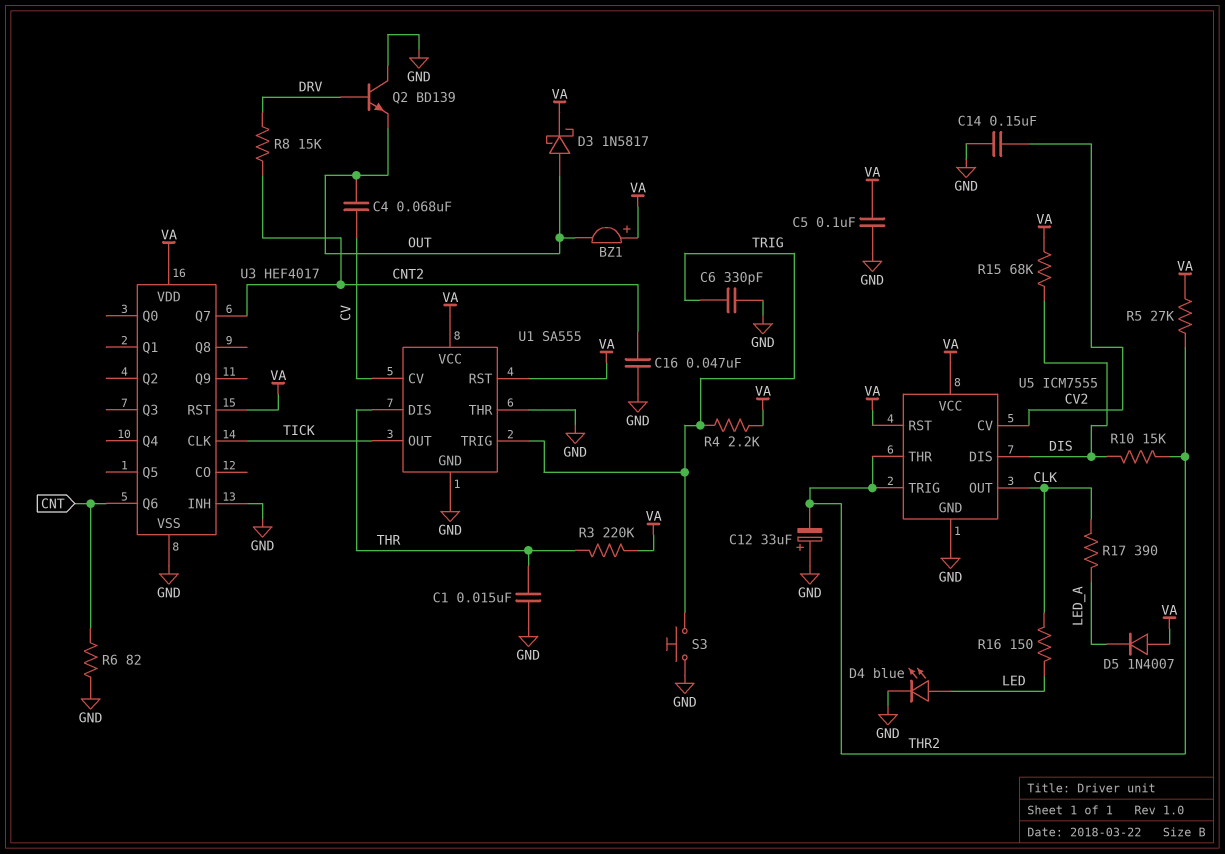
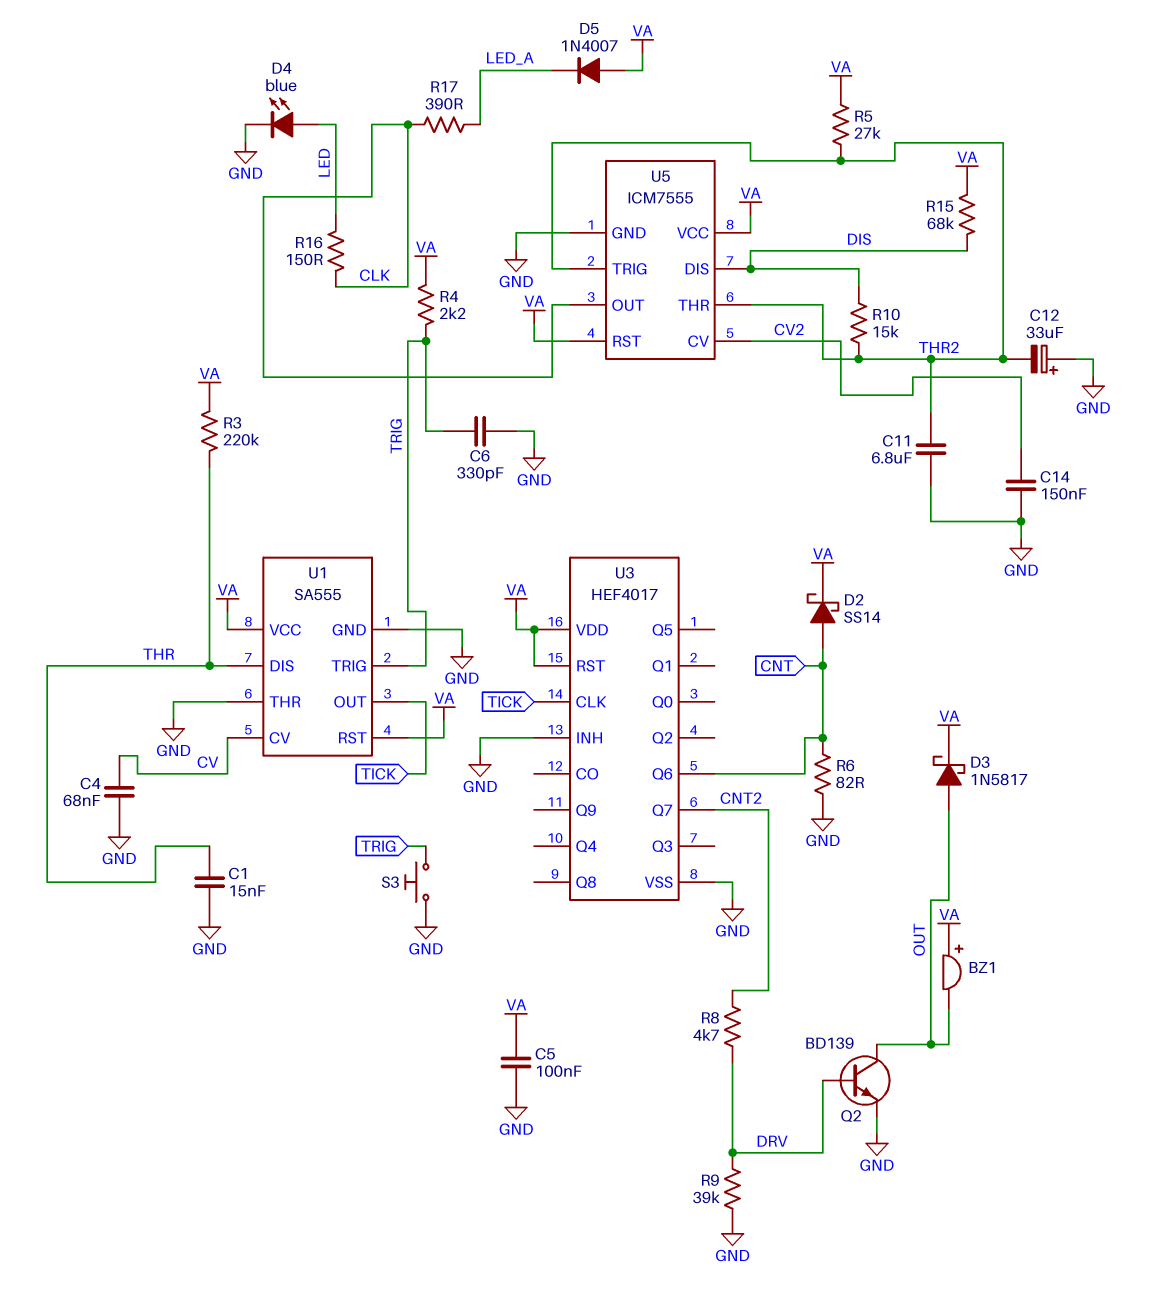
C4: 68nF (CV, OUT) -> 68nF (CV, GND)
C11: none -> 6.8uF (GND, THR2)
C16: 47nF (CNT2, GND) -> none
D2: none -> schottky SS14 (A CNT, K VA)
Q2: NPN BD139 (B DRV, C GND, E OUT) -> NPN BD139 (B DRV, C OUT, E GND)
R8: 15k (CNT2, DRV) -> 4.7k (CNT2, DRV)
R9: none -> 39k (DRV, GND)

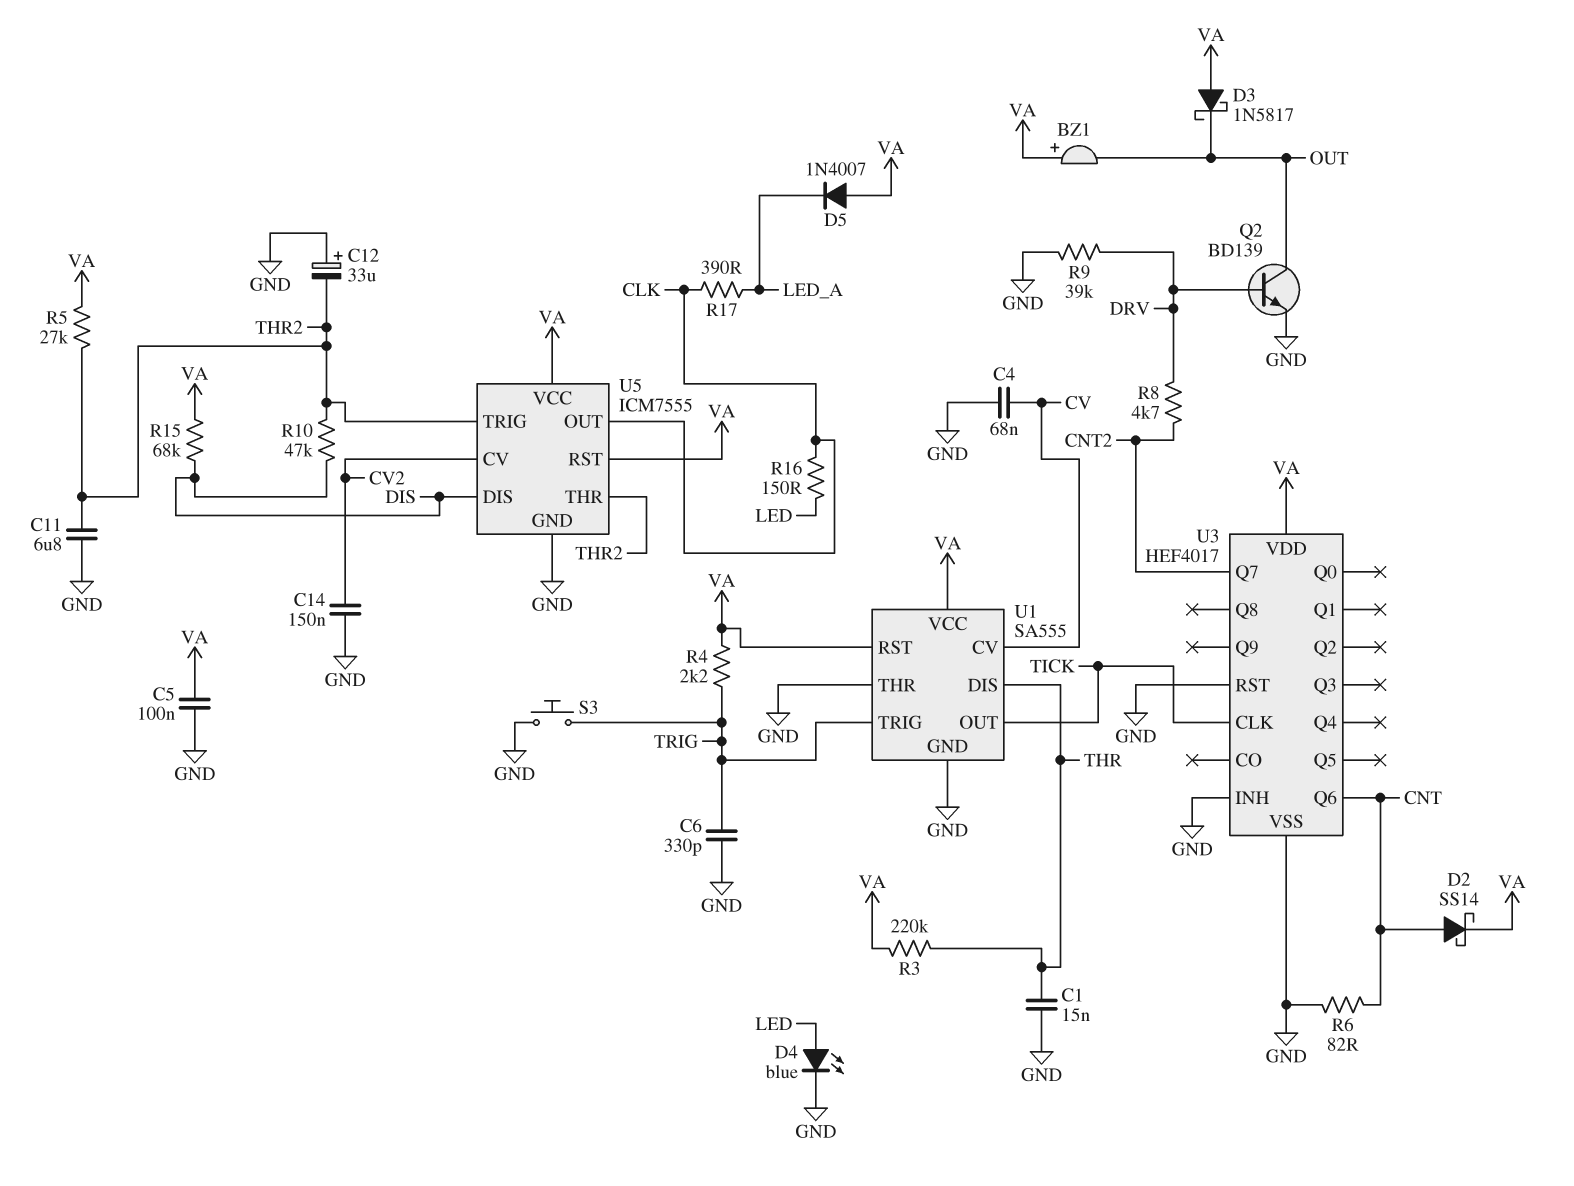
D3: schottky 1N5817 (A OUT, K VA) -> schottky 1N5817 (A VA, K OUT)
R10: 15k (DIS, THR2) -> 47k (DIS, THR2)
U3 pin RST: VA -> GND

